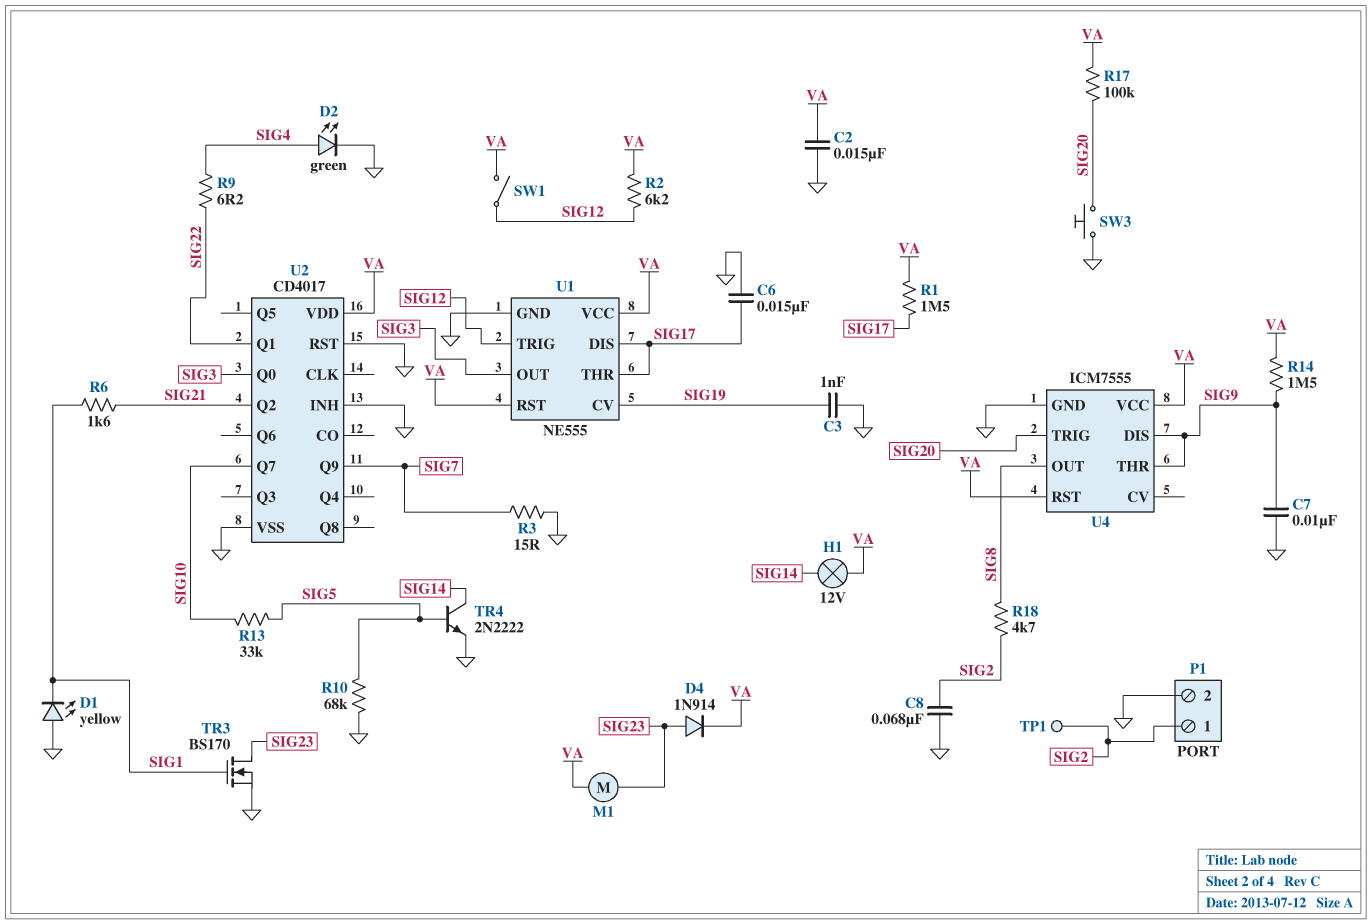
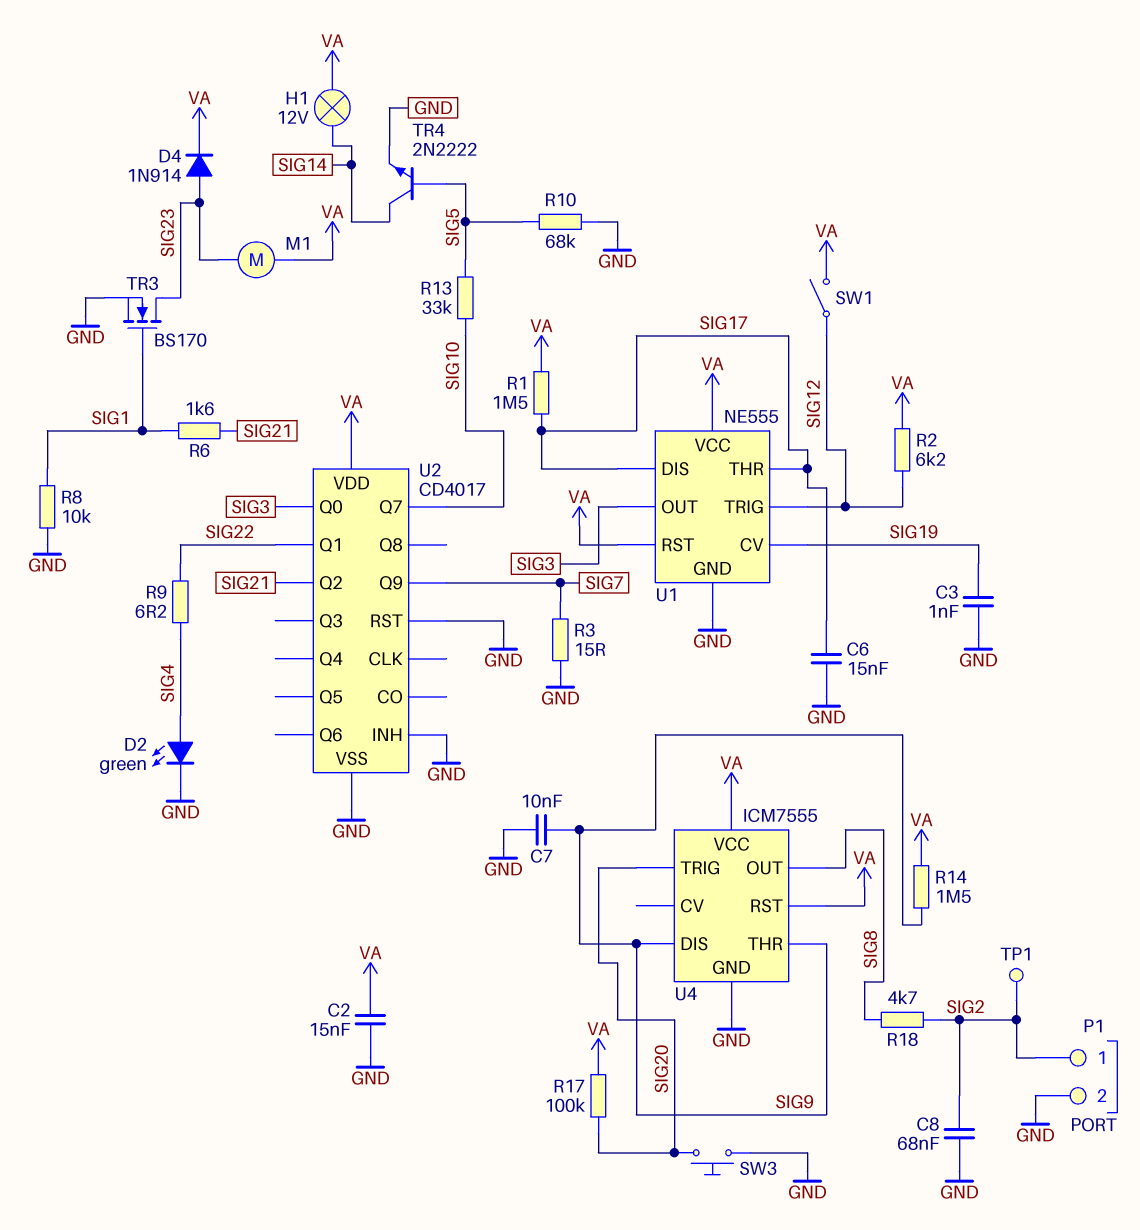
D1: LED yellow (A GND, K SIG1) -> none
R8: none -> 10k (GND, SIG1)

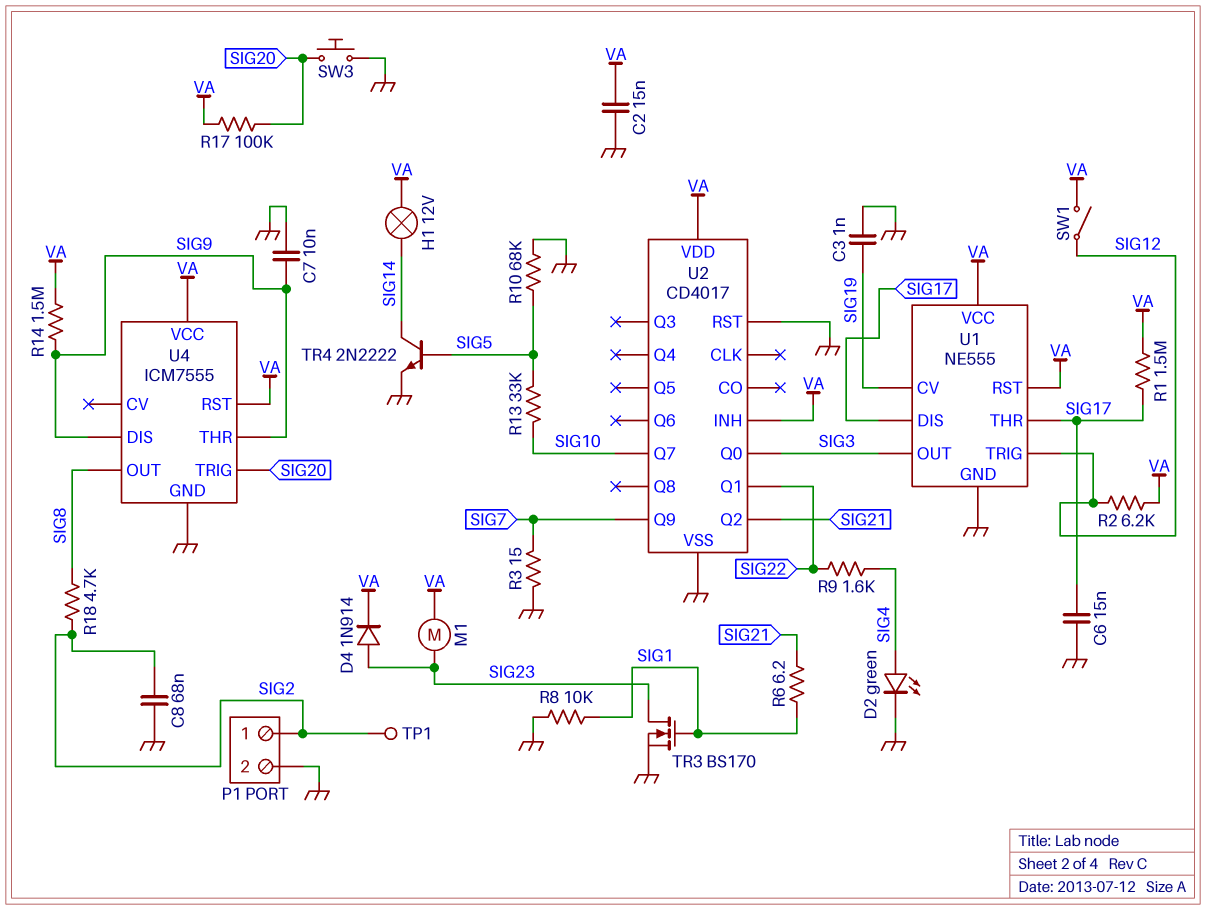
R6: 1.6k (SIG1, SIG21) -> 6.2 (SIG1, SIG21)
R9: 6.2 (SIG4, SIG22) -> 1.6k (SIG4, SIG22)
U2 pin INH: GND -> VA

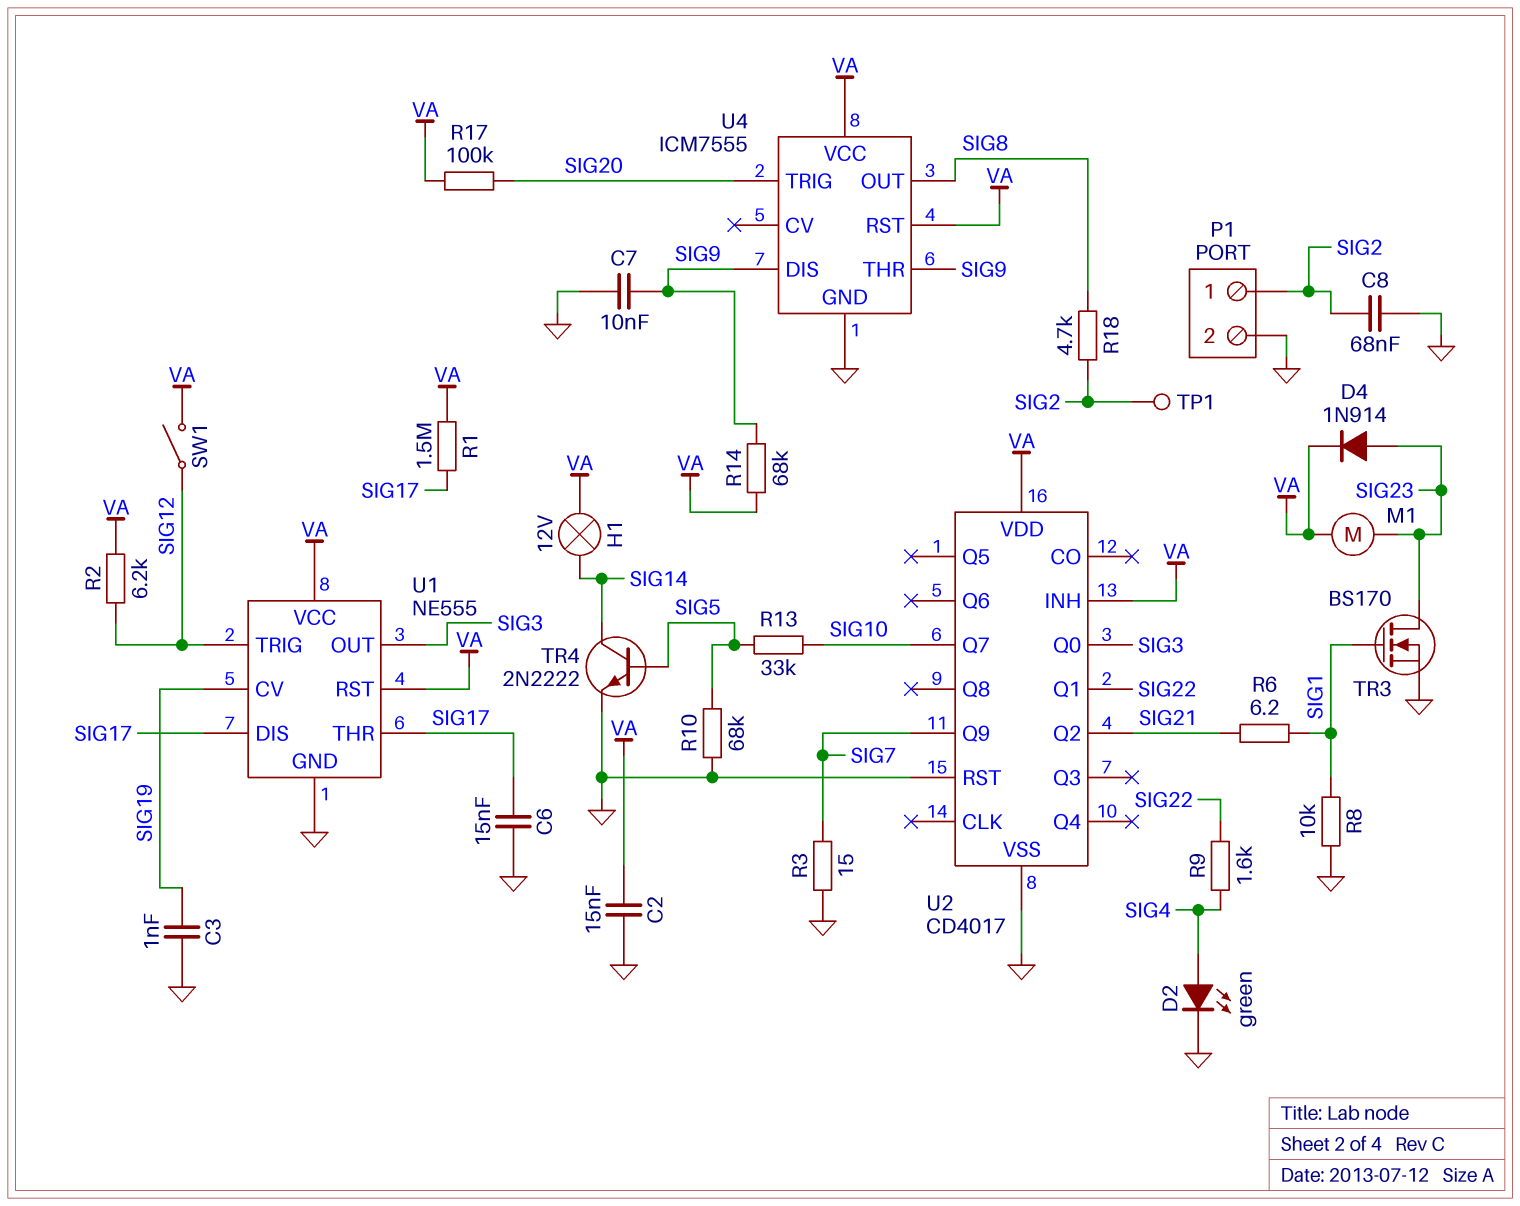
R14: 1.5M (SIG9, VA) -> 68k (SIG9, VA)
SW3: button (GND, SIG20) -> none

